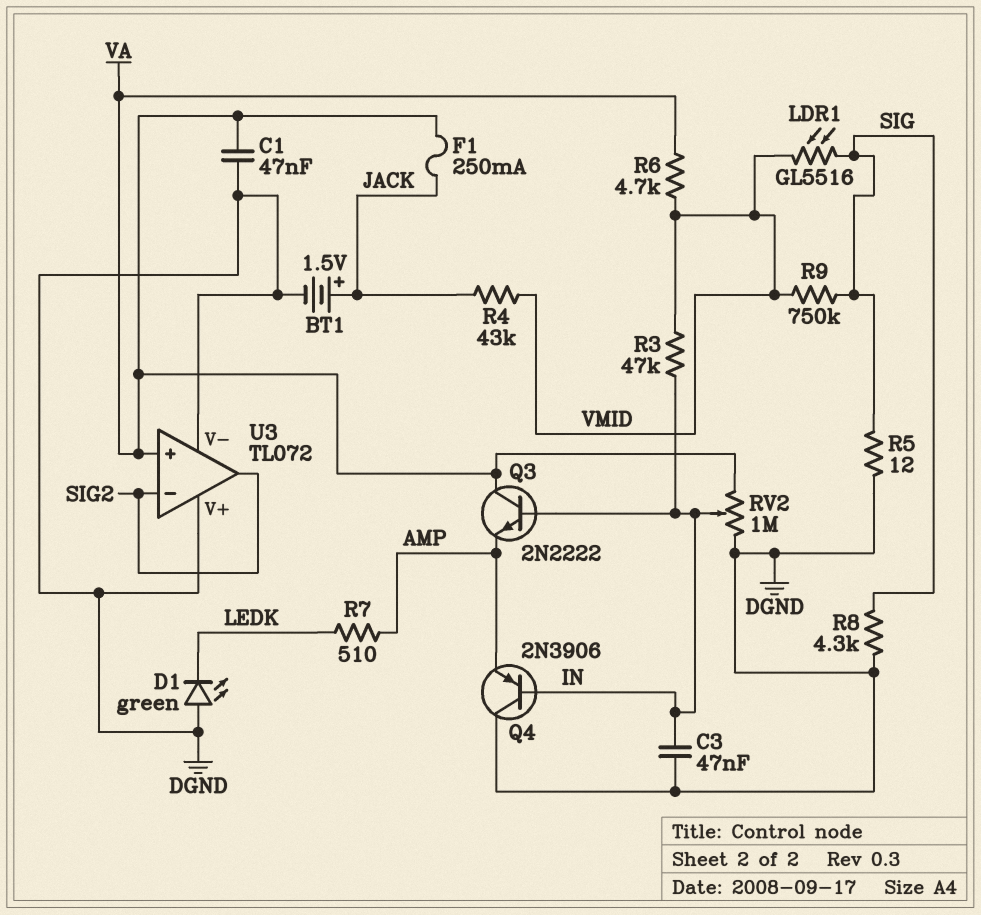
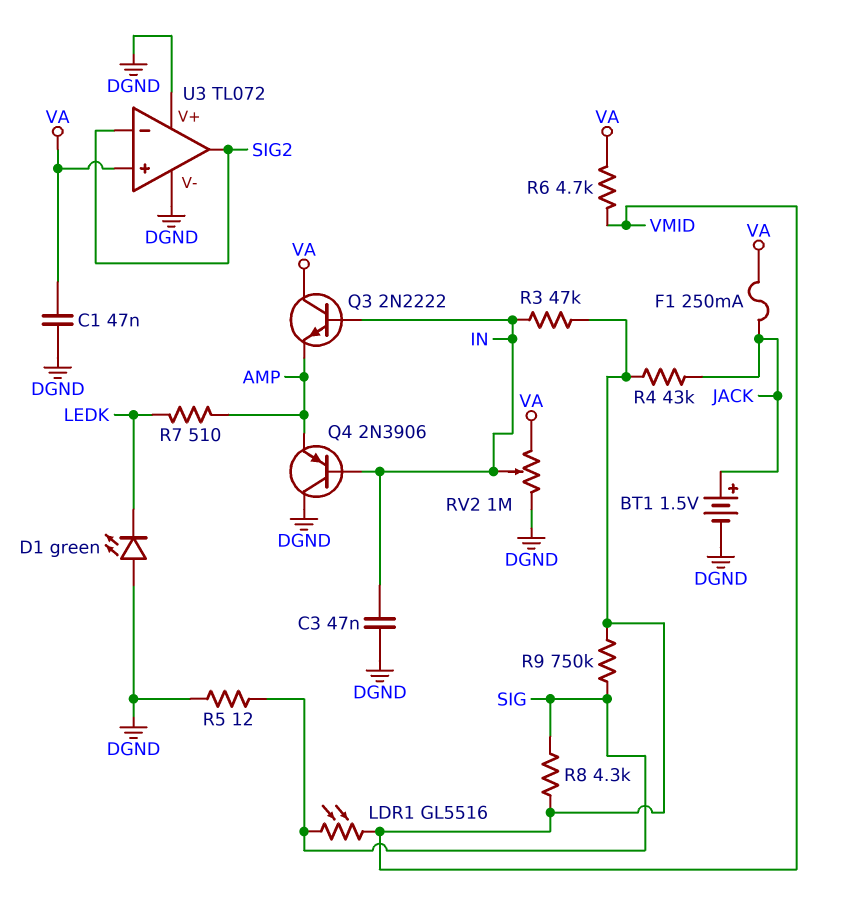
R8: 4.3k (DGND, SIG) -> 4.3k (SIG, VMID)

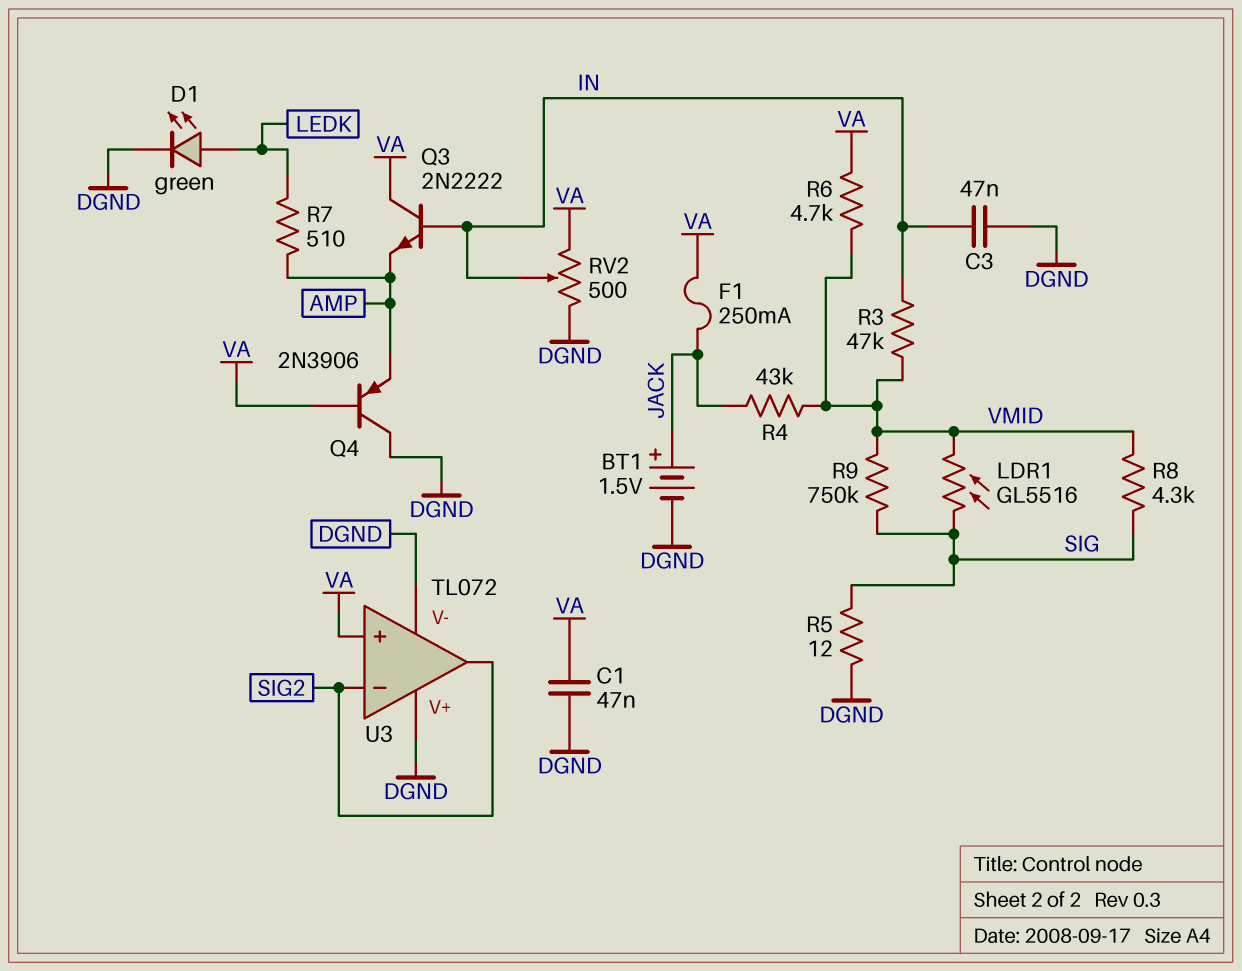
D1: LED green (A DGND, K LEDK) -> LED green (A LEDK, K DGND)
Q4: PNP 2N3906 (B IN, C DGND, E AMP) -> PNP 2N3906 (B VA, C DGND, E AMP)
RV2: 1M (DGND, VA, wiper IN) -> 500 (DGND, VA, wiper IN)

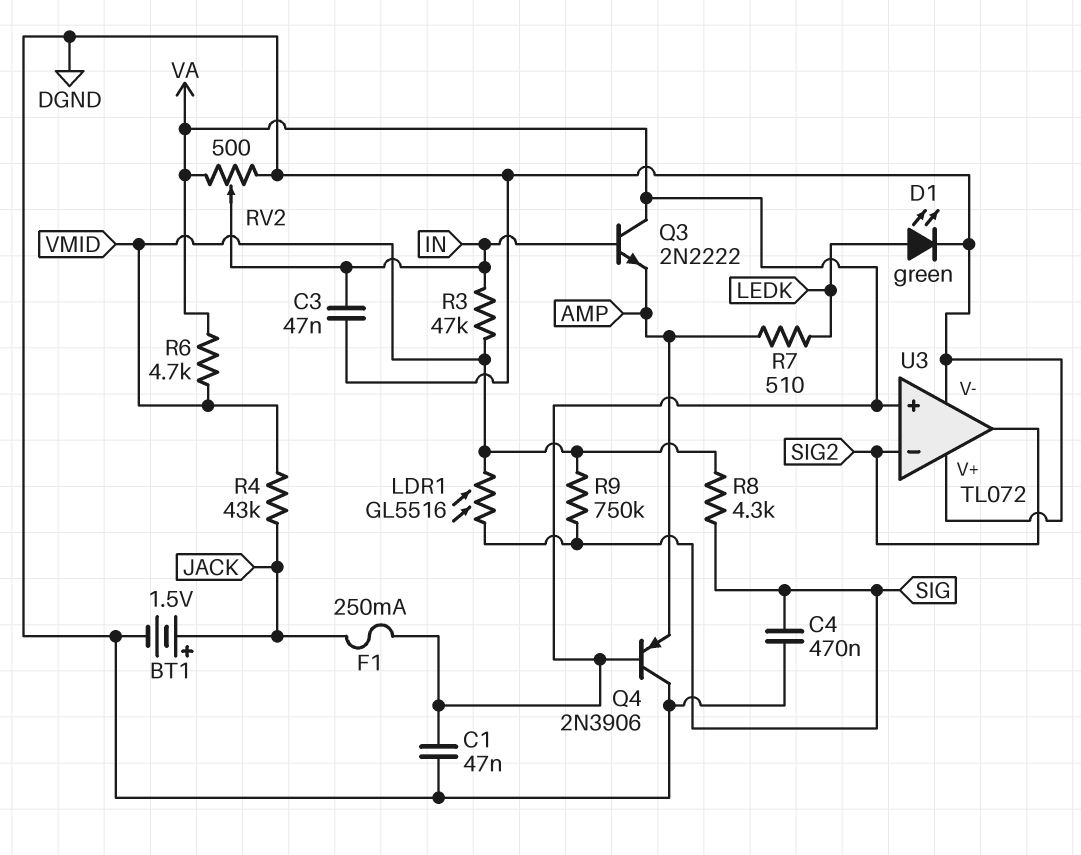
C4: none -> 470nF (DGND, SIG)
R5: 12 (DGND, SIG) -> none

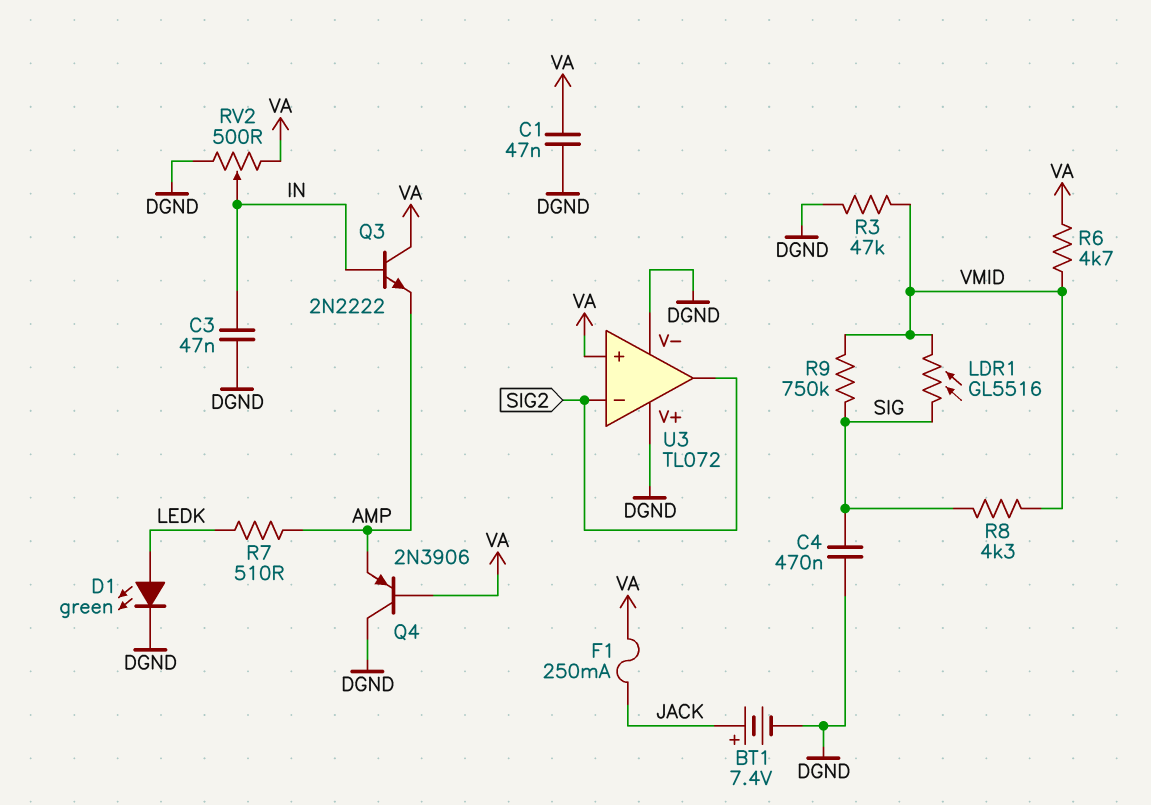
BT1: 1.5V (plus JACK, minus DGND) -> 7.4V (plus JACK, minus DGND)
R3: 47k (IN, VMID) -> 47k (DGND, VMID)
R4: 43k (JACK, VMID) -> none

